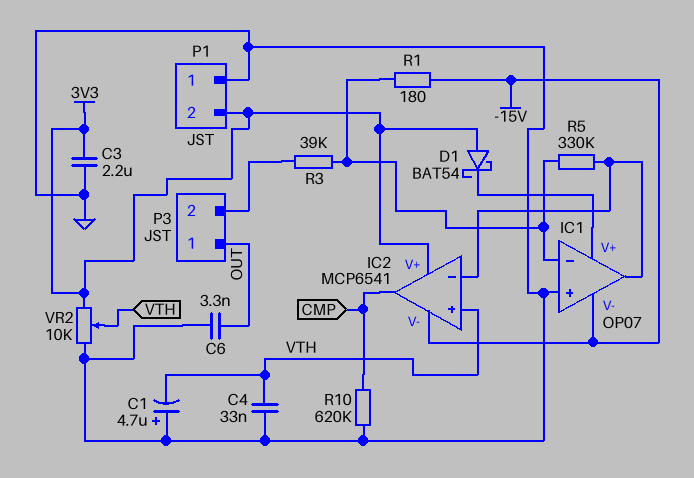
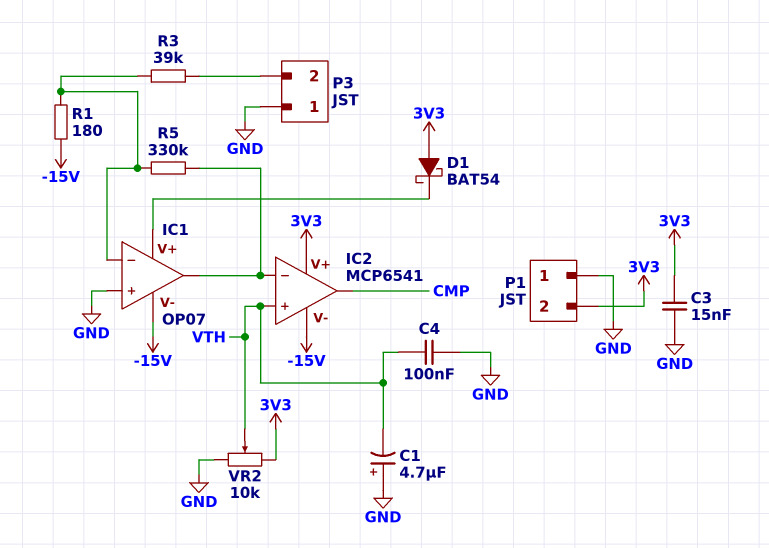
C3: 2.2uF (3V3, GND) -> 15nF (3V3, GND)
C4: 33nF (GND, VTH) -> 100nF (GND, VTH)
C6: 3.3nF (GND, OUT) -> none
P3 pin 1: OUT -> GND
R10: 620k (CMP, GND) -> none

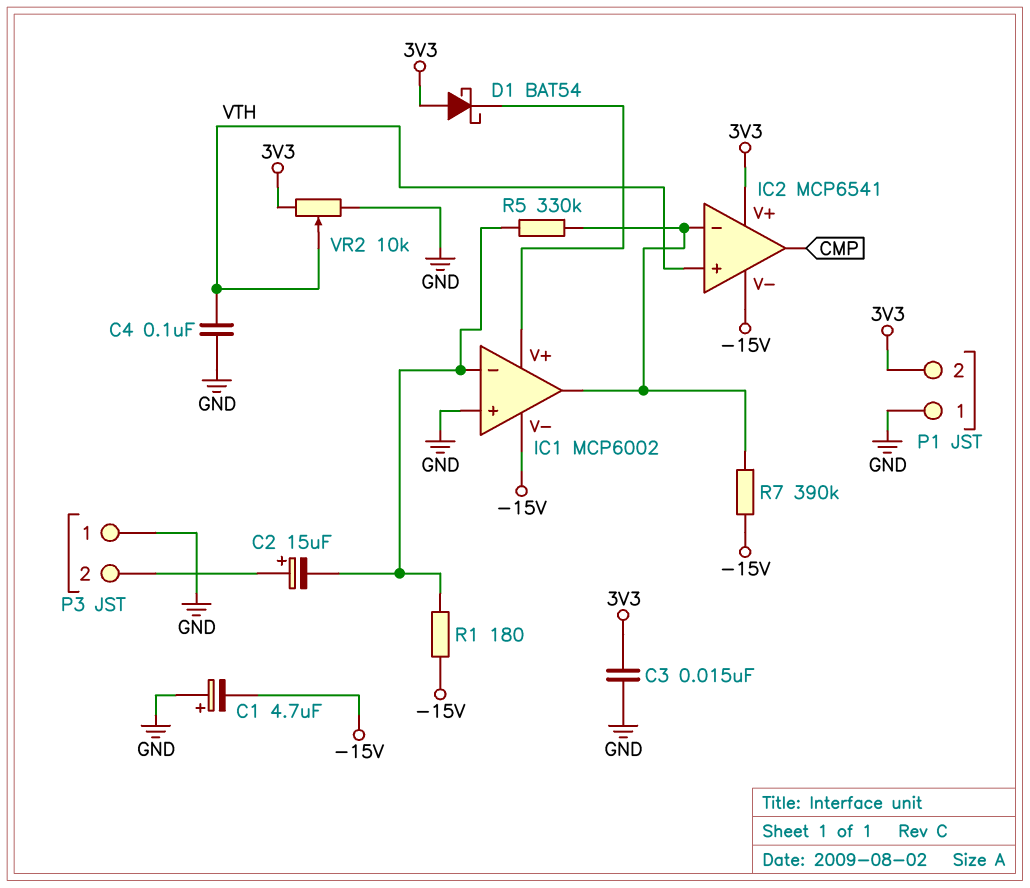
C1: 4.7uF (plus GND, minus VTH) -> 4.7uF (plus GND, minus -15V)
C2: none -> 15uF (plus P3/2, minus IC1/in-)
IC1: OP07 -> MCP6002
R3: 39k (IC1/in-, P3/2) -> none
R7: none -> 390k (-15V, IC1/out)

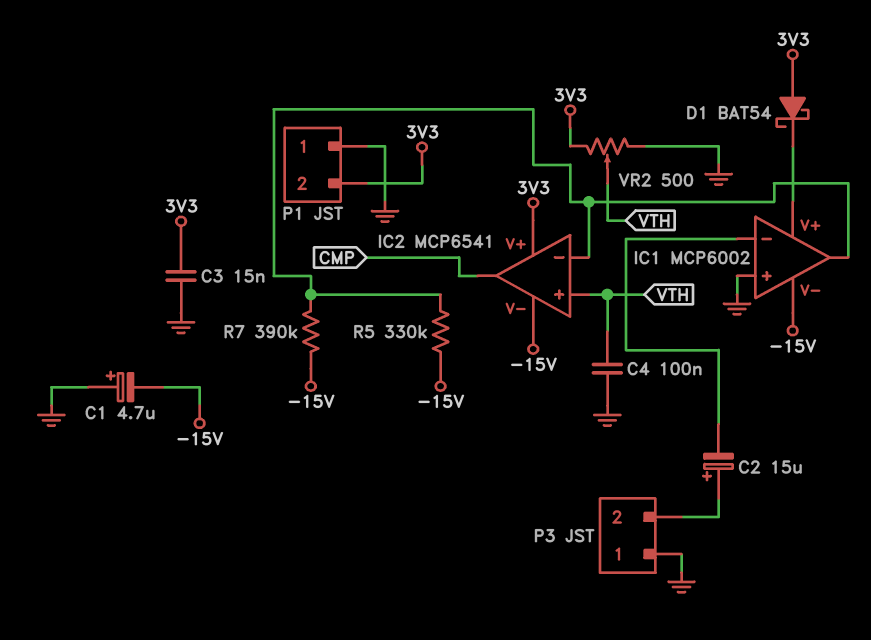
R1: 180 (-15V, IC1/in-) -> none
R5: 330k (IC1/in-, IC1/out) -> 330k (-15V, IC1/out)
VR2: 10k (3V3, GND, wiper VTH) -> 500 (3V3, GND, wiper VTH)

